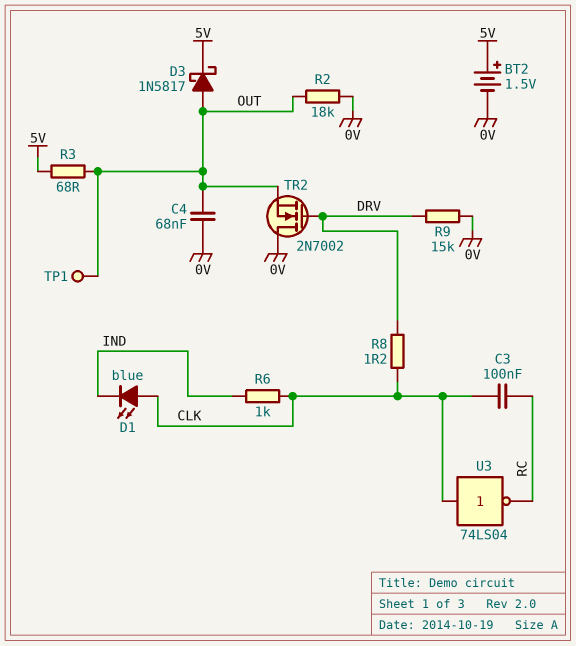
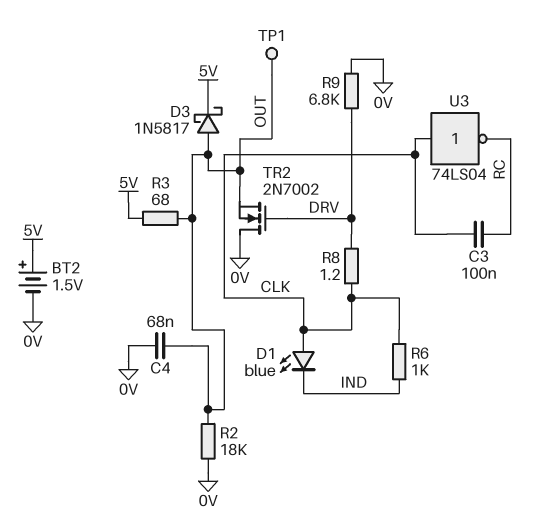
R9: 15k (0V, DRV) -> 6.8k (0V, DRV)

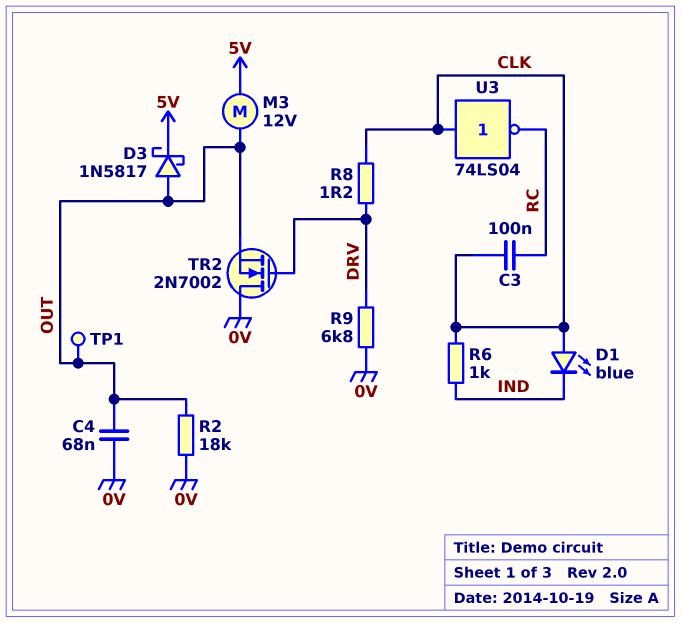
BT2: 1.5V (plus 5V, minus 0V) -> none
M3: none -> motor 12V (5V, OUT)
R3: 68 (5V, OUT) -> none

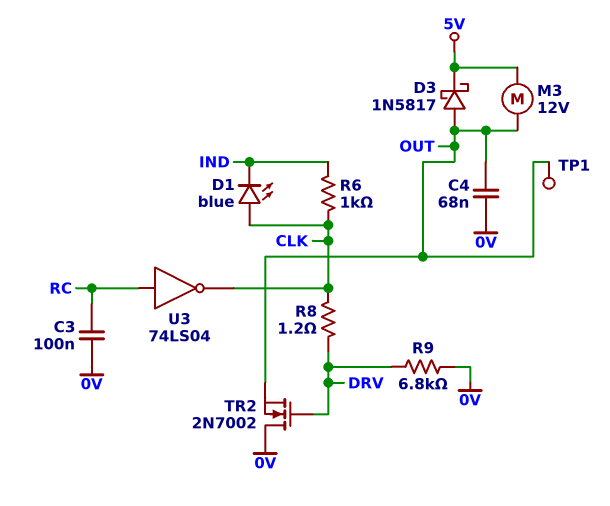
C3: 100nF (CLK, RC) -> 100nF (0V, RC)
R2: 18k (0V, OUT) -> none
U3: NOT 74LS04 (in CLK, out RC) -> NOT 74LS04 (in RC, out CLK)

